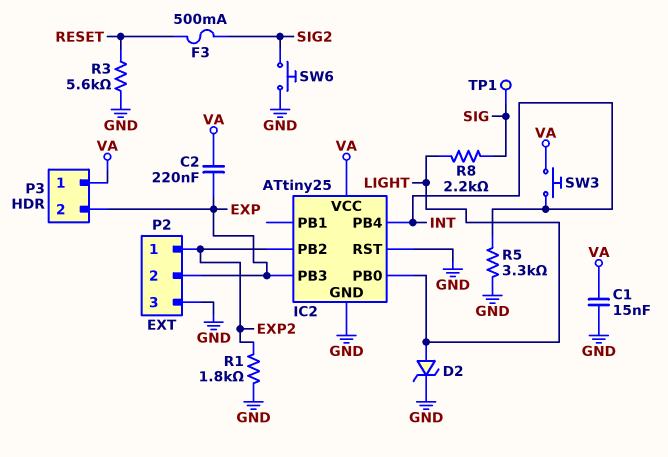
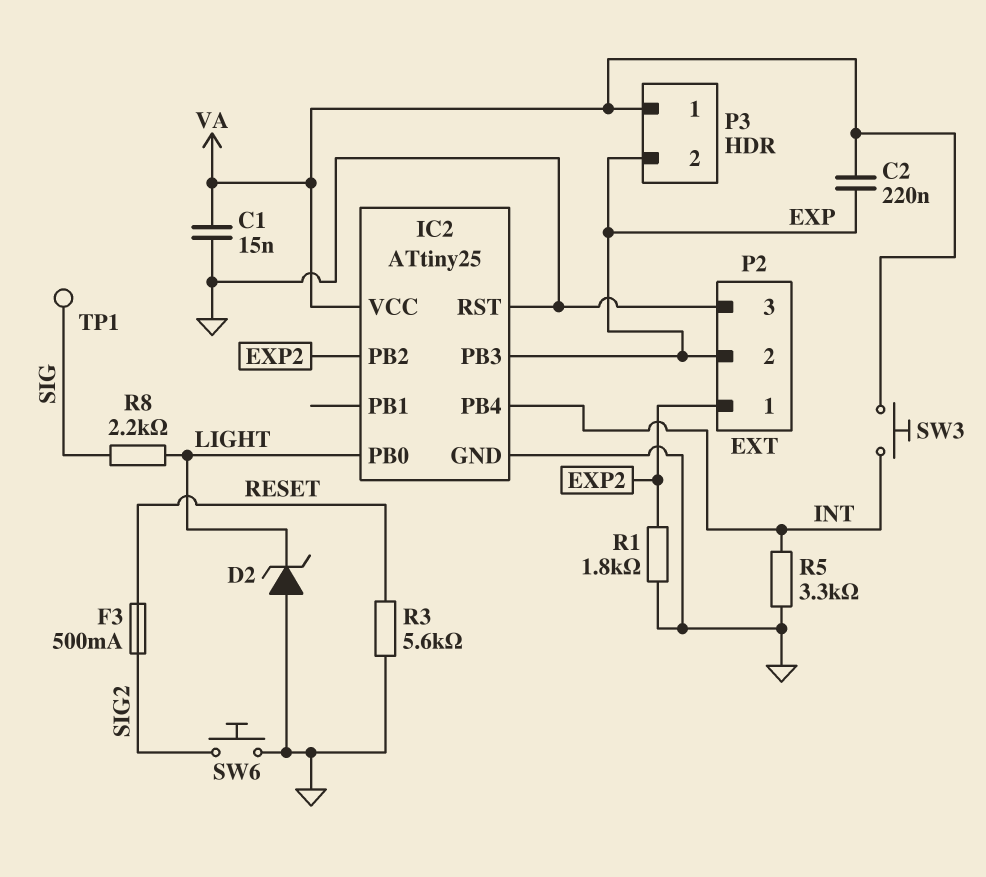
D2: zener (A LIGHT, K GND) -> zener (A GND, K LIGHT)

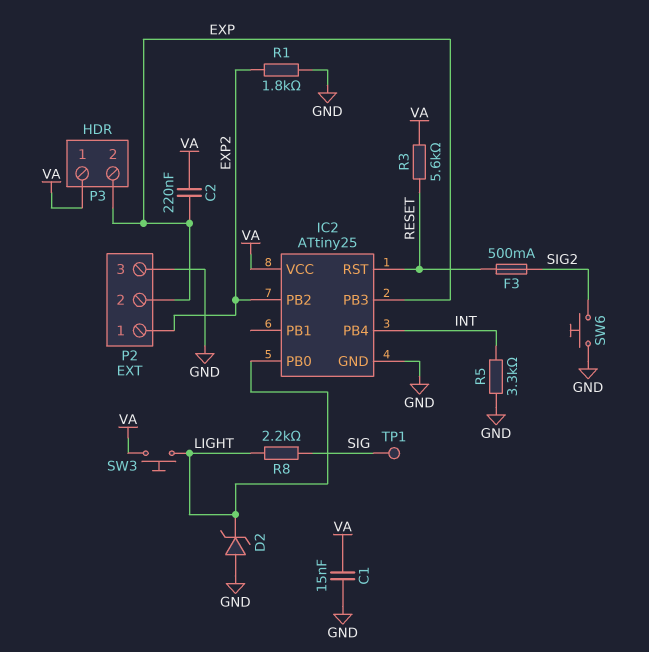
IC2 pin RST: GND -> RESET
R3: 5.6k (GND, RESET) -> 5.6k (RESET, VA)
SW3: button (INT, VA) -> button (LIGHT, VA)

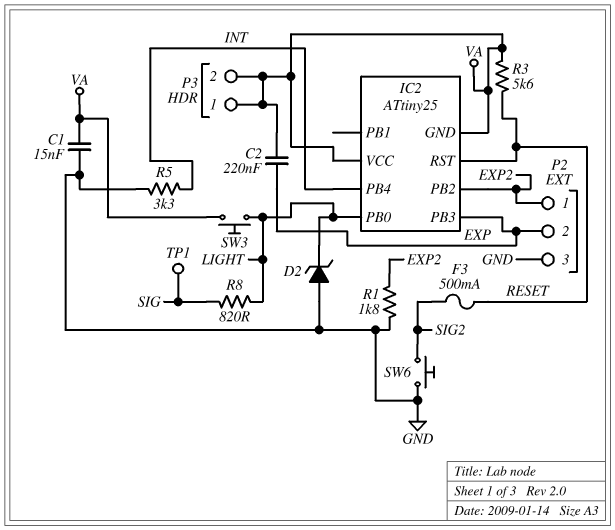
IC2 pin GND: GND -> VA
P3 pin 2: EXP -> VA
R8: 2.2k (LIGHT, SIG) -> 820 (LIGHT, SIG)

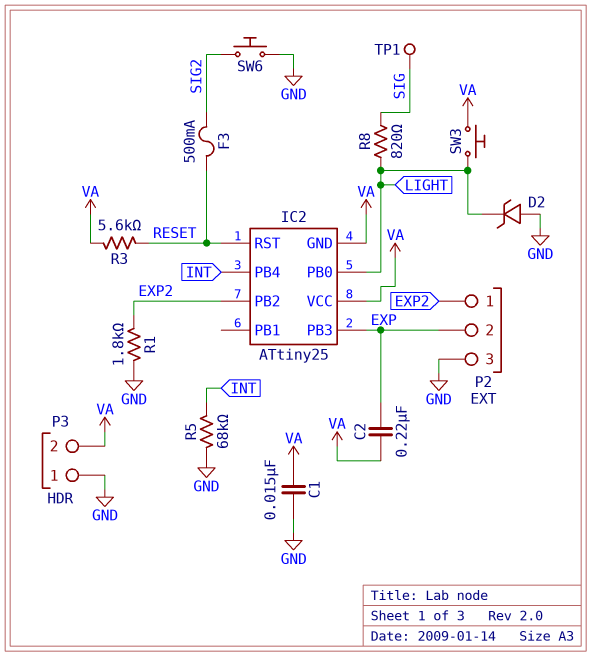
P3 pin 1: VA -> GND
R5: 3.3k (GND, INT) -> 68k (GND, INT)

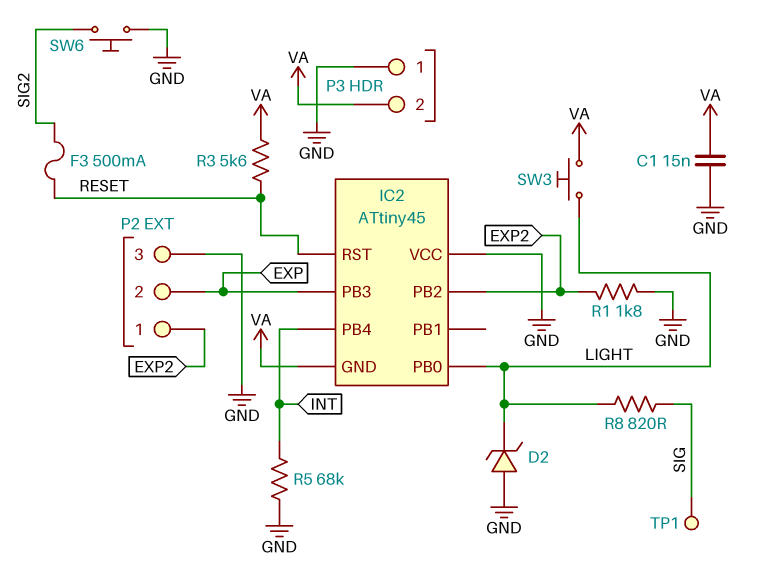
C2: 220nF (EXP, VA) -> none
IC2: ATtiny25 -> ATtiny45
IC2 pin VCC: VA -> GND

